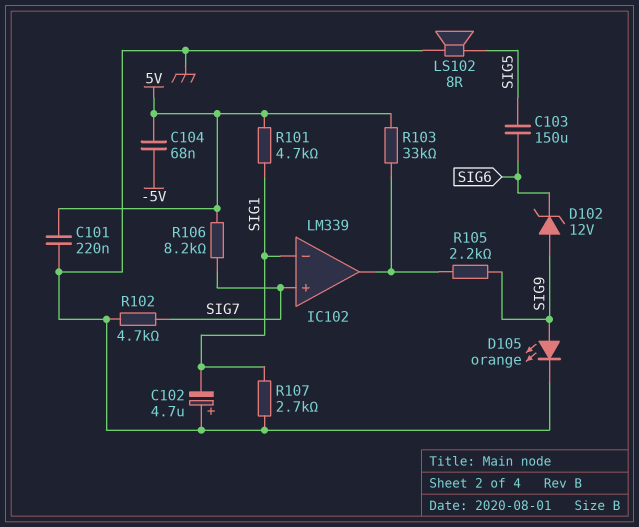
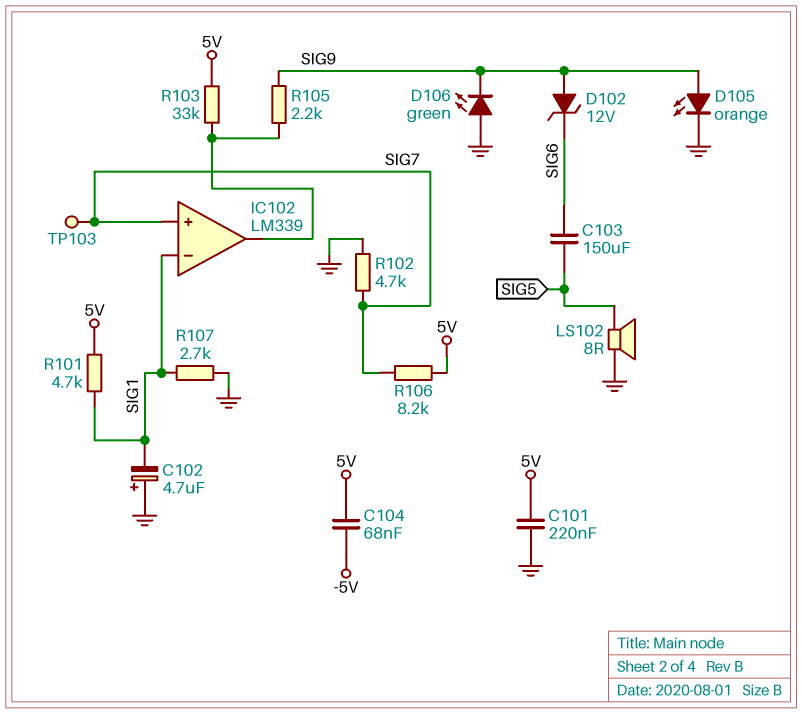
D106: none -> LED green (A GND, K SIG9)
TP103: none -> test point (SIG7)

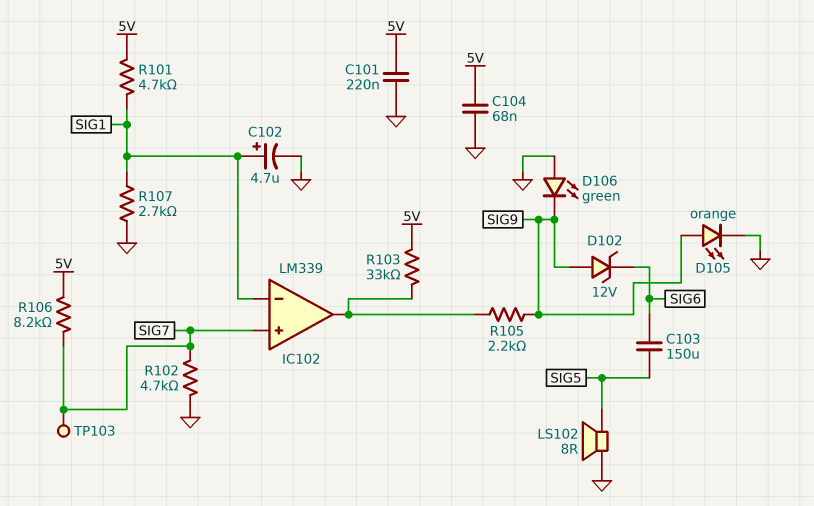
C102: 4.7uF (plus GND, minus SIG1) -> 4.7uF (plus SIG1, minus GND)
C104: 68nF (-5V, 5V) -> 68nF (5V, GND)

